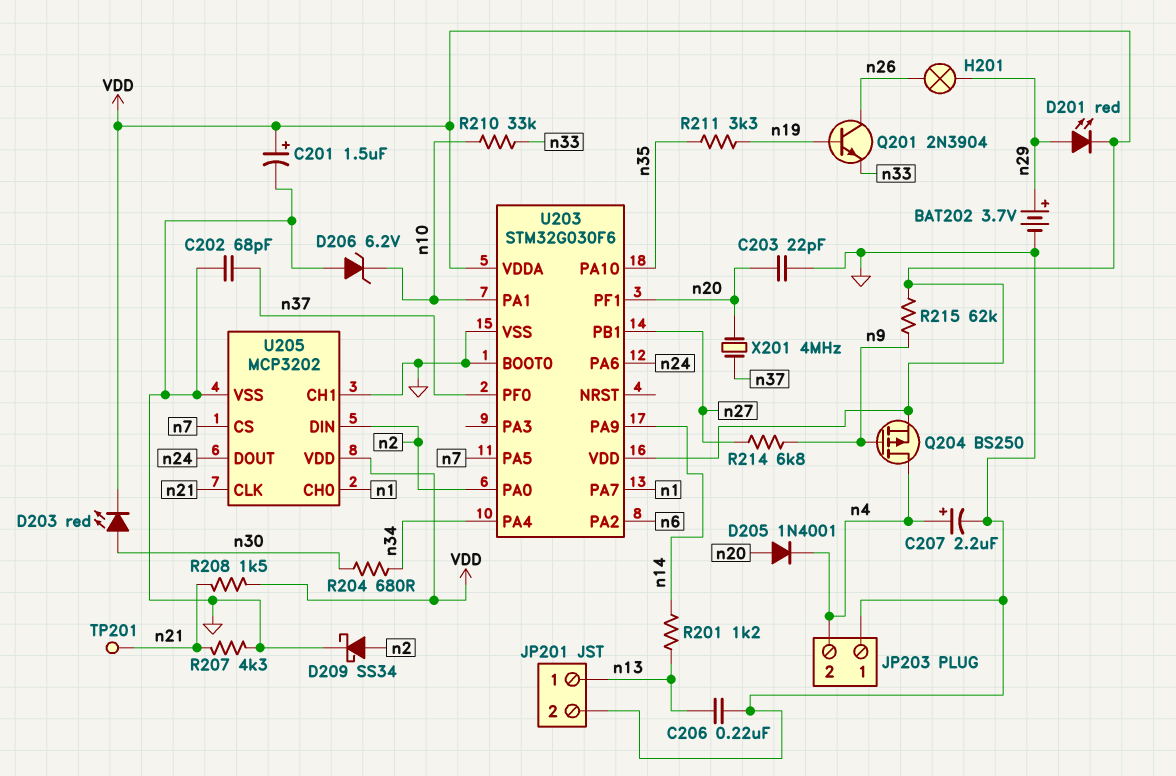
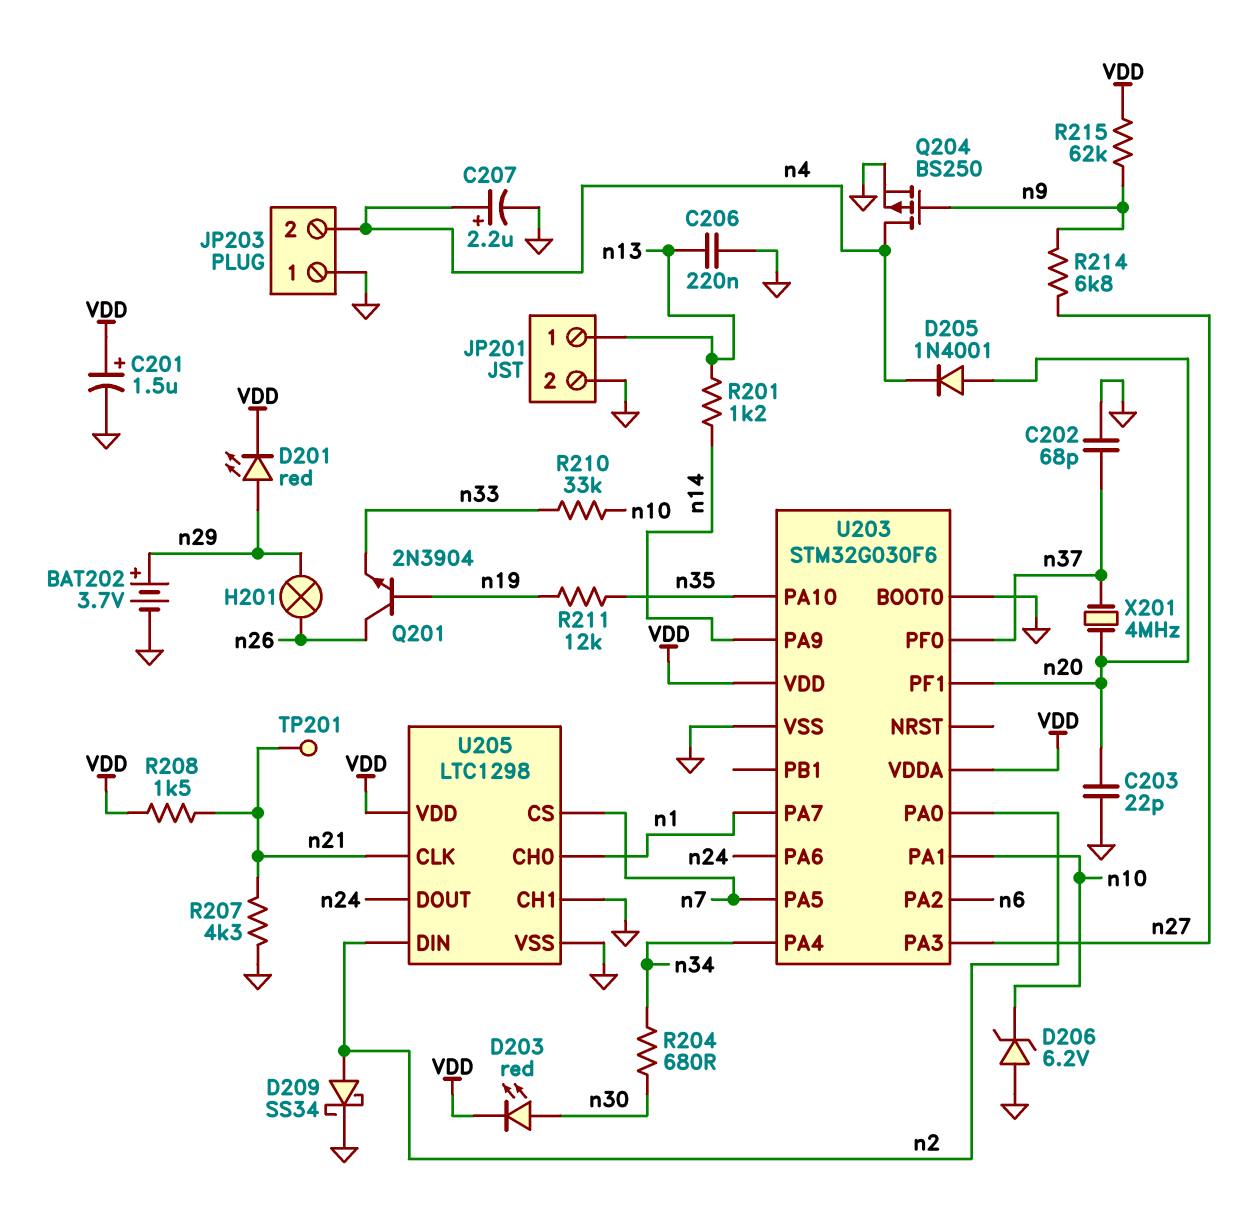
Q204: PMOS BS250 (G n9, D n4, S VDD) -> PMOS BS250 (G n9, D n4, S GND)
R211: 3.3k (n19, n35) -> 12k (n19, n35)
U203 pin PA3: none -> n27
U203 pin PB1: n27 -> none
U205: MCP3202 -> LTC1298

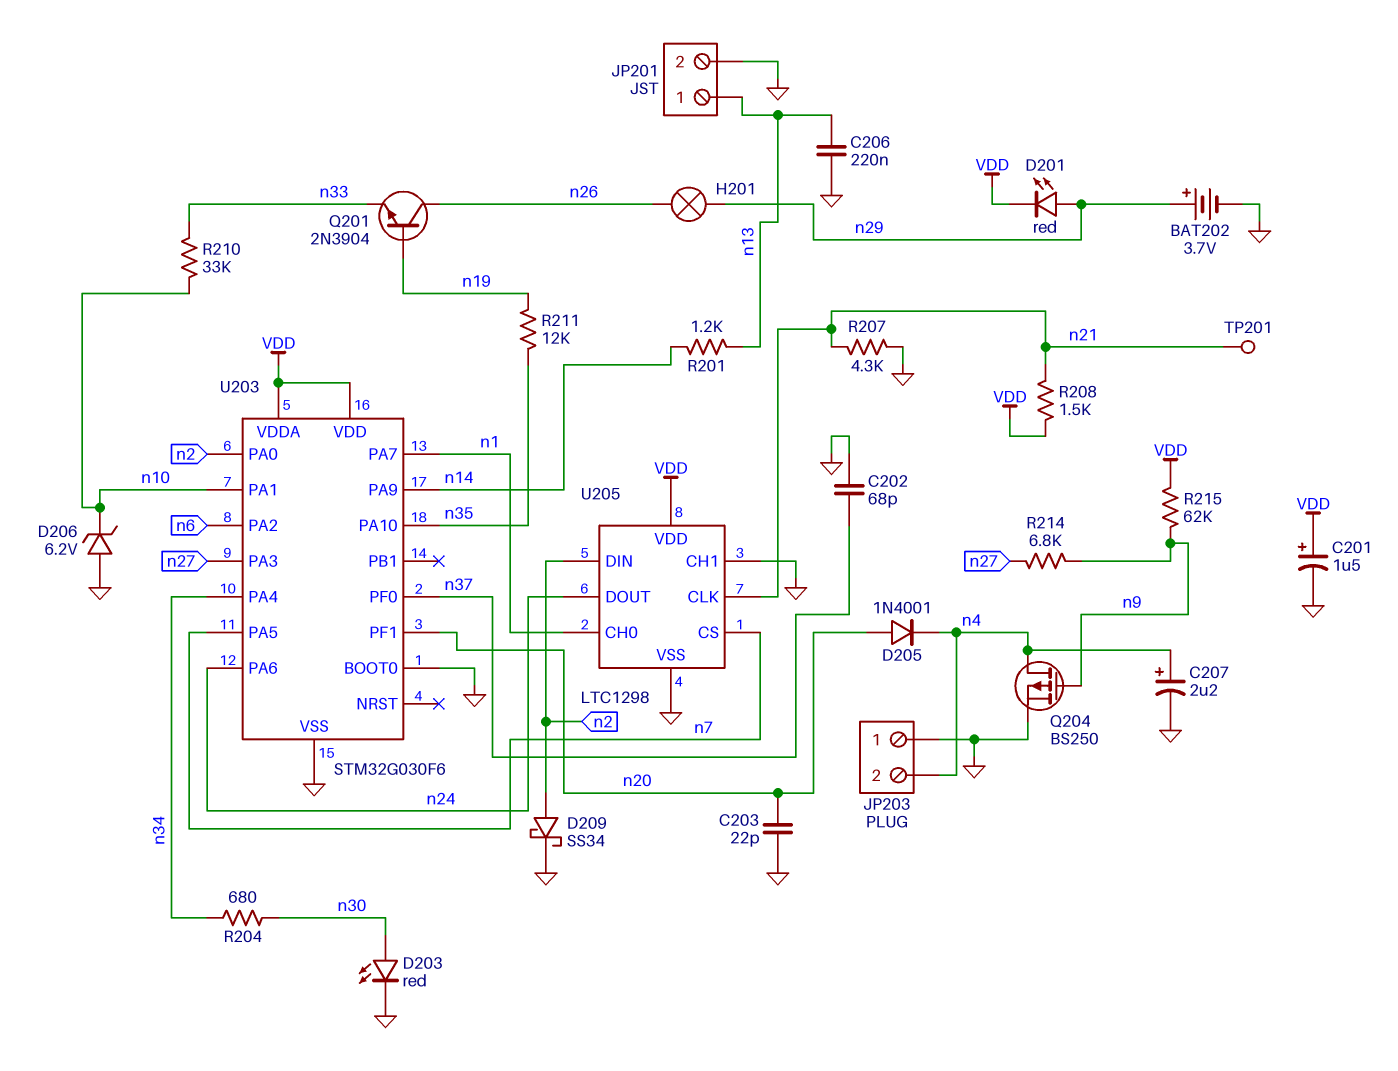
D203: LED red (A n30, K VDD) -> LED red (A n30, K GND)
X201: 4MHz (n20, n37) -> none

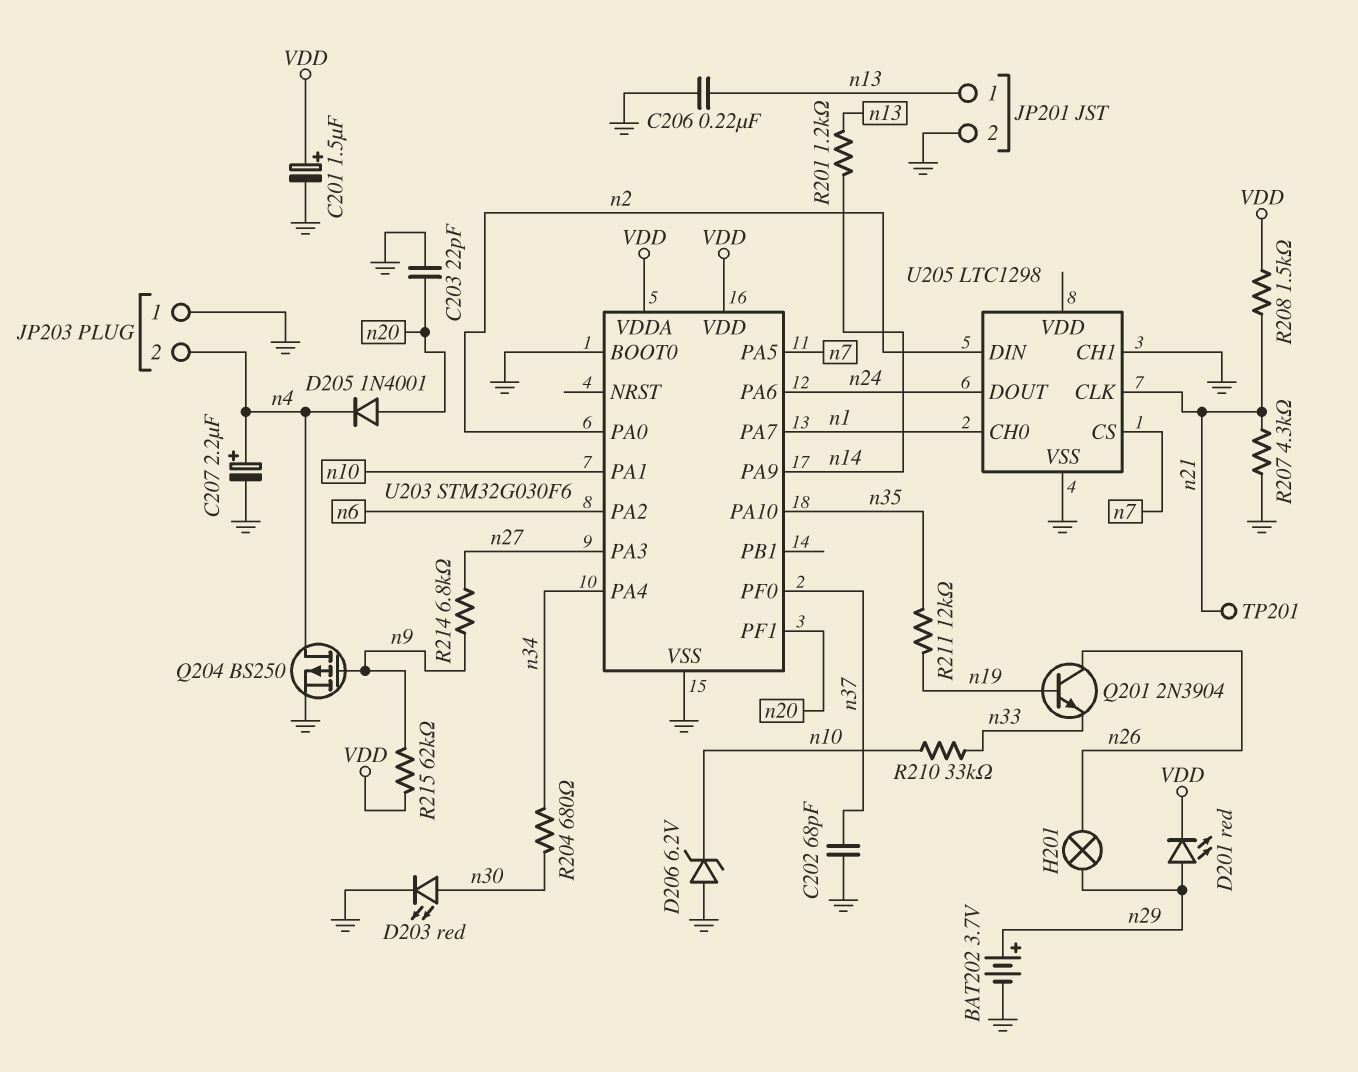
D209: schottky SS34 (A n2, K GND) -> none
U205 pin VDD: VDD -> none

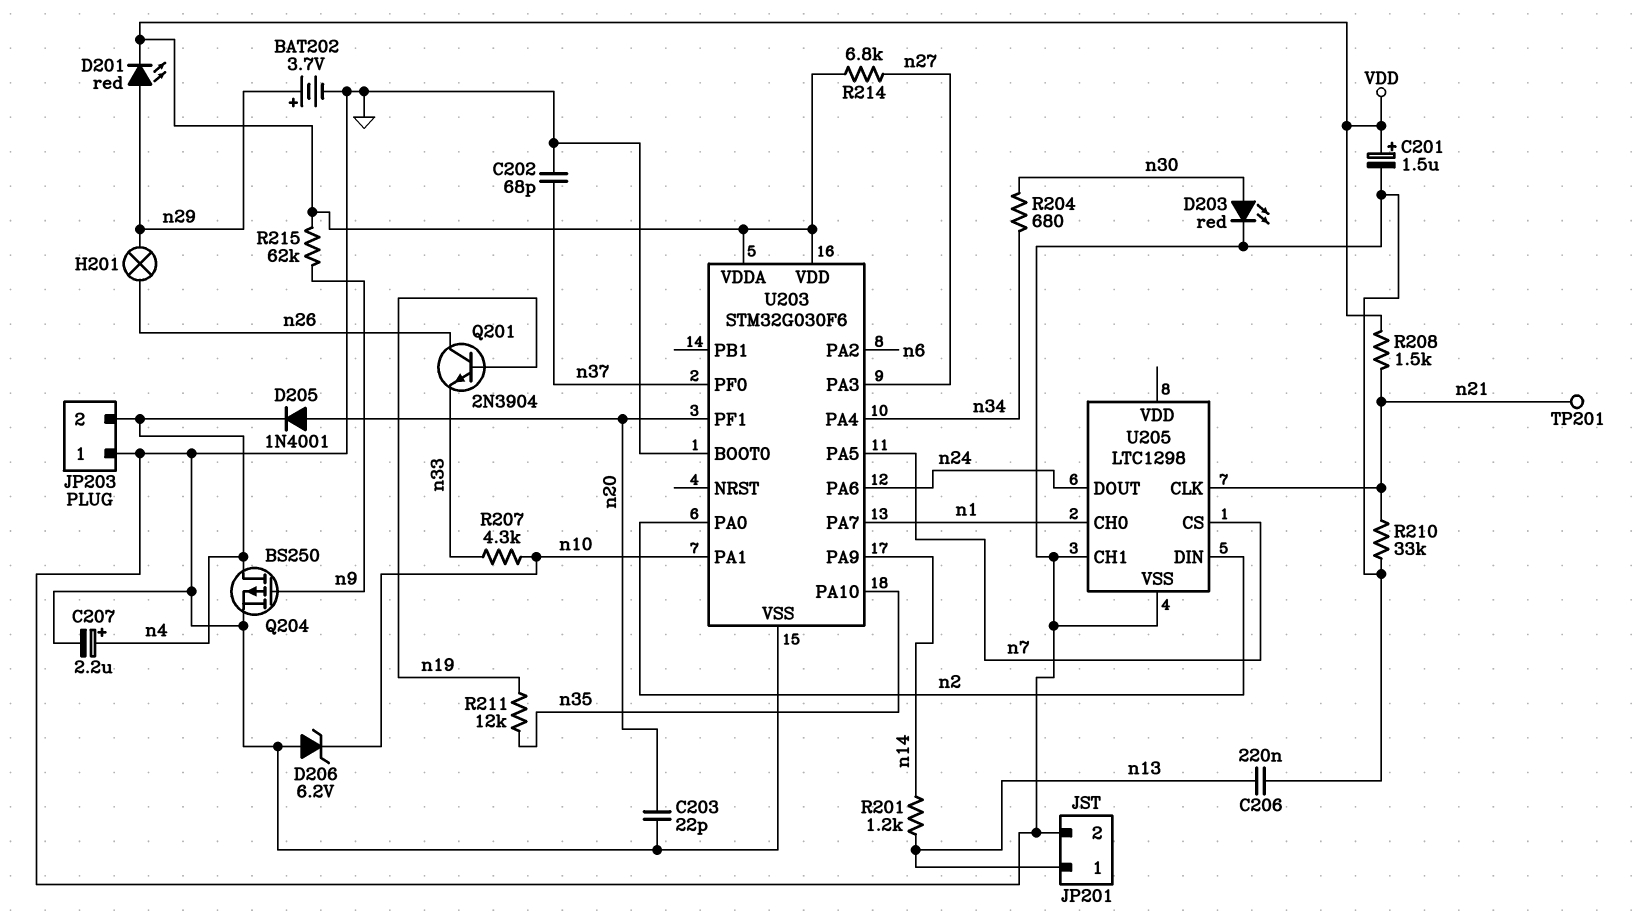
R207: 4.3k (GND, n21) -> 4.3k (n10, n33)
R210: 33k (n10, n33) -> 33k (GND, n21)
R214: 6.8k (n9, n27) -> 6.8k (VDD, n27)

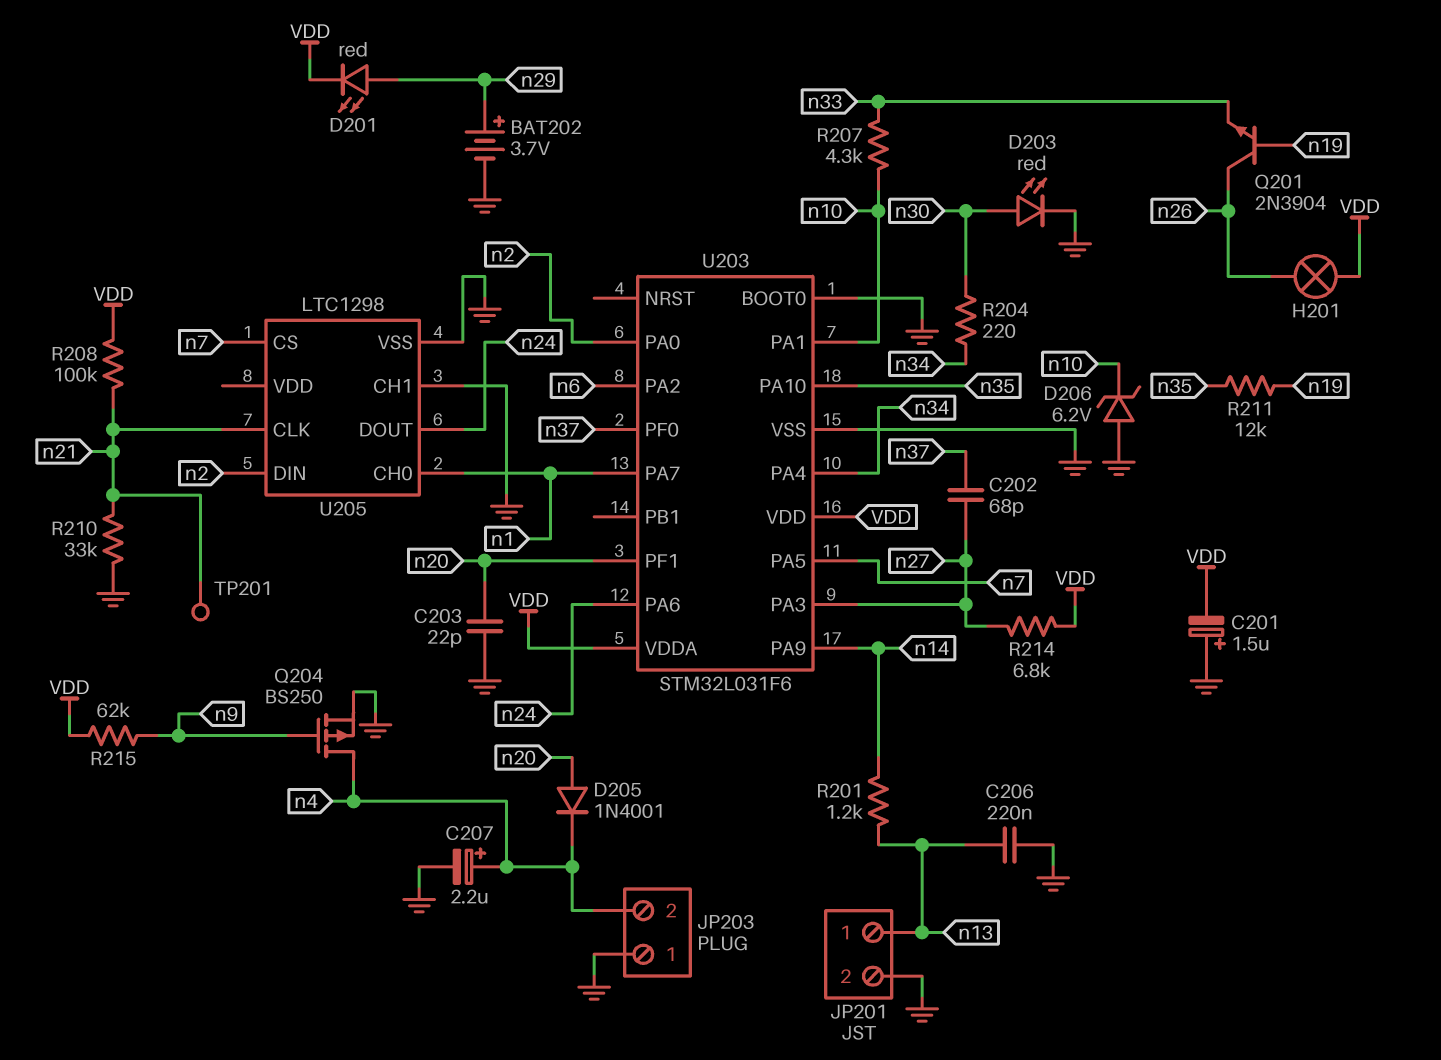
C201: 1.5uF (plus VDD, minus GND) -> 1.5uF (plus GND, minus VDD)
C202: 68pF (GND, n37) -> 68pF (n27, n37)
H201: lamp (n26, n29) -> lamp (VDD, n26)
R204: 680 (n30, n34) -> 220 (n30, n34)
R208: 1.5k (VDD, n21) -> 100k (VDD, n21)
U203: STM32G030F6 -> STM32L031F6

